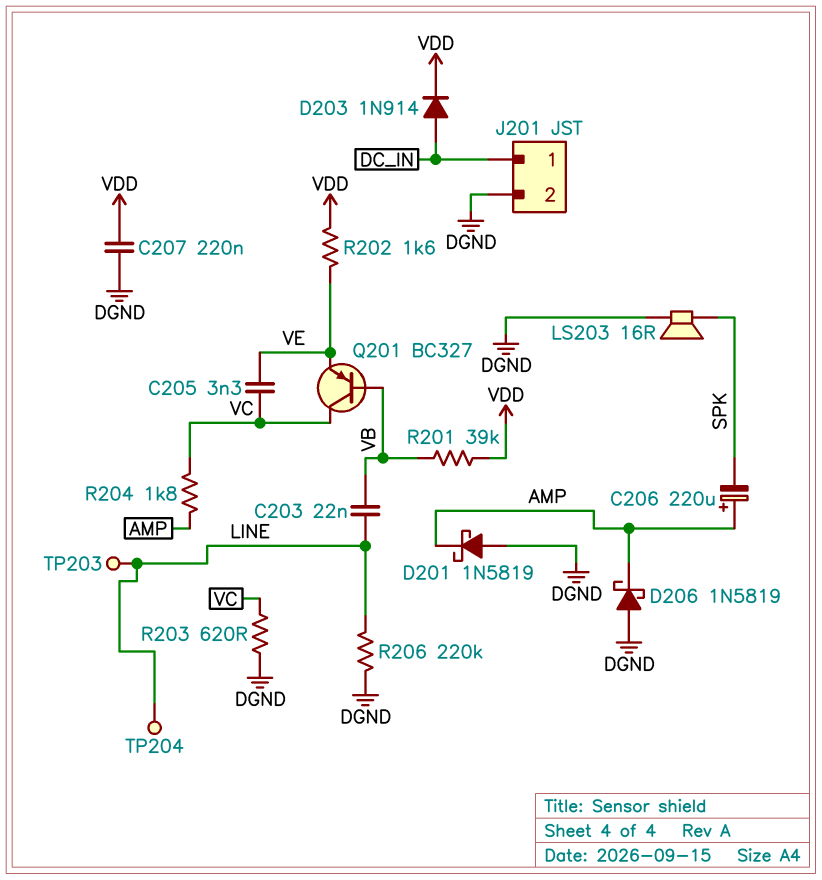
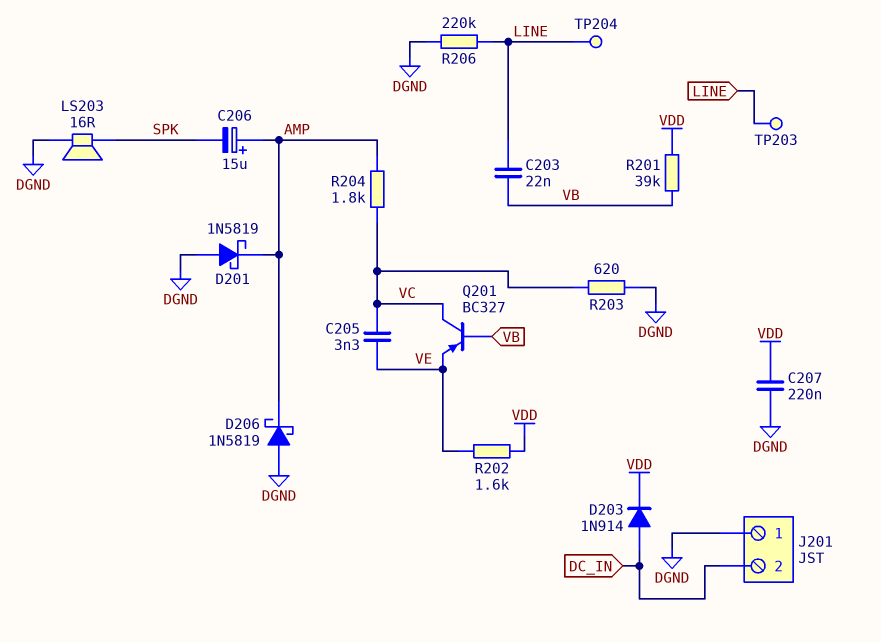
C206: 220uF (plus AMP, minus SPK) -> 15uF (plus AMP, minus SPK)
J201 pin 1: DC_IN -> DGND
J201 pin 2: DGND -> DC_IN

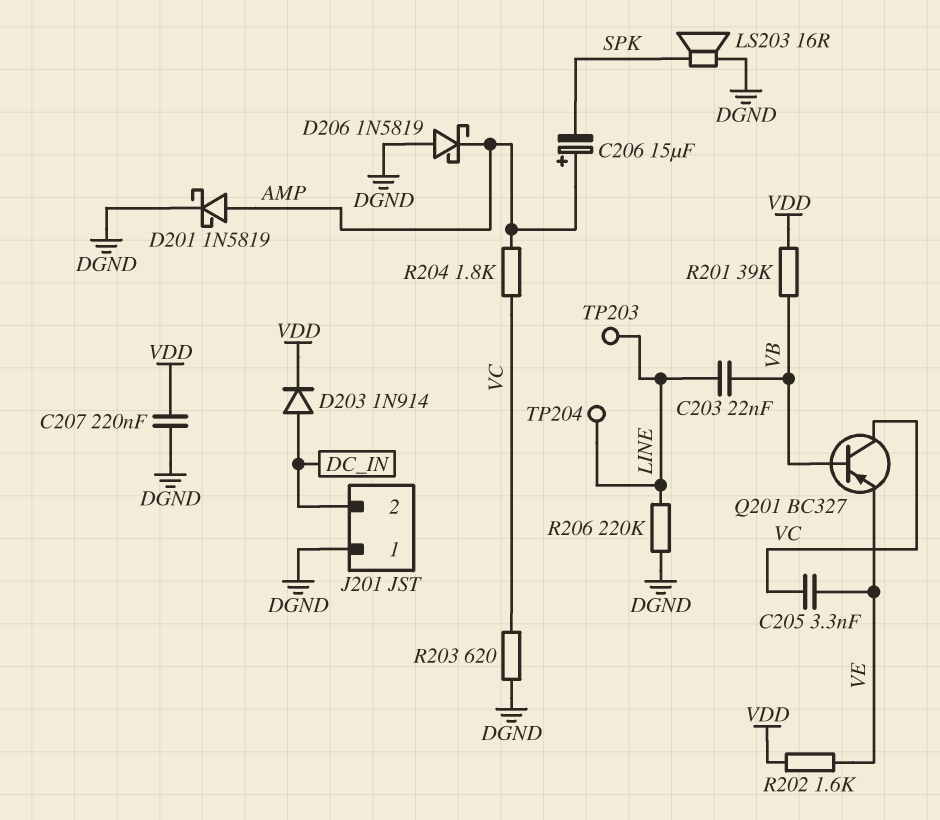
D201: schottky 1N5819 (A DGND, K AMP) -> schottky 1N5819 (A AMP, K DGND)

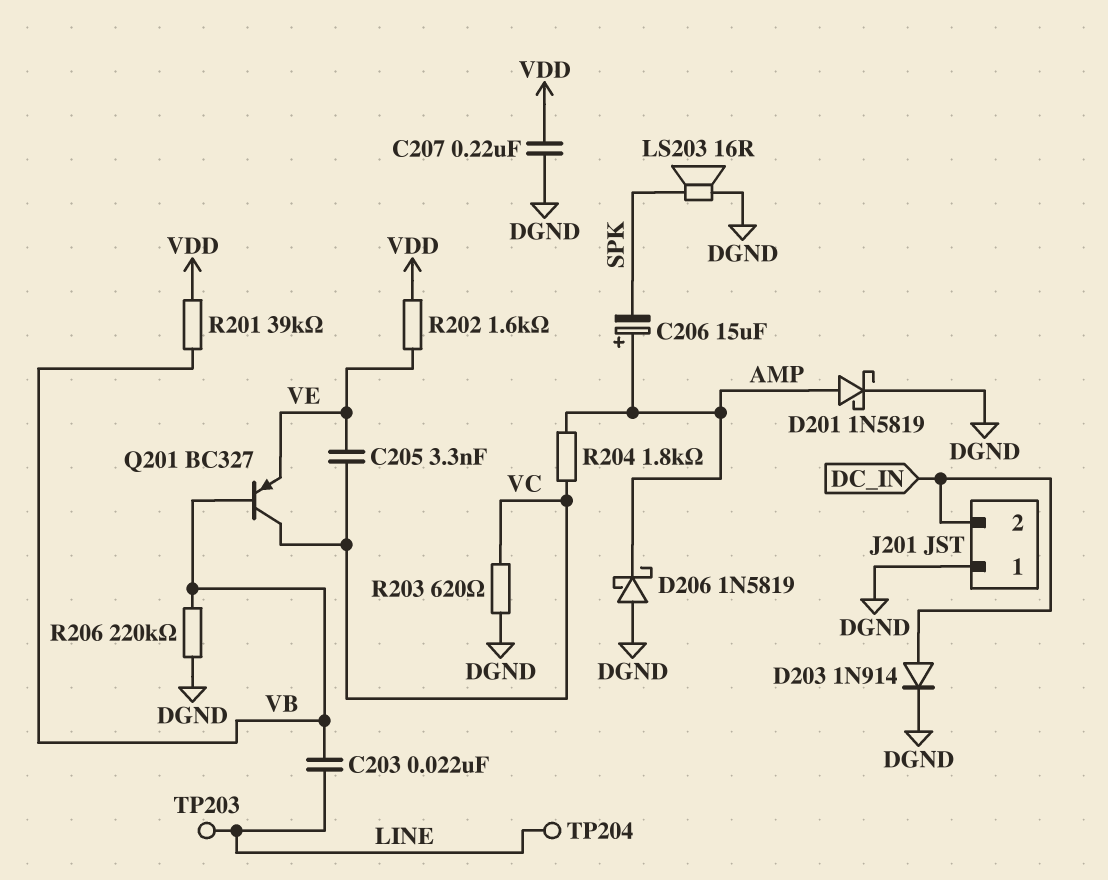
D203: diode 1N914 (A DC_IN, K VDD) -> diode 1N914 (A DC_IN, K DGND)
R206: 220k (DGND, LINE) -> 220k (DGND, VB)

